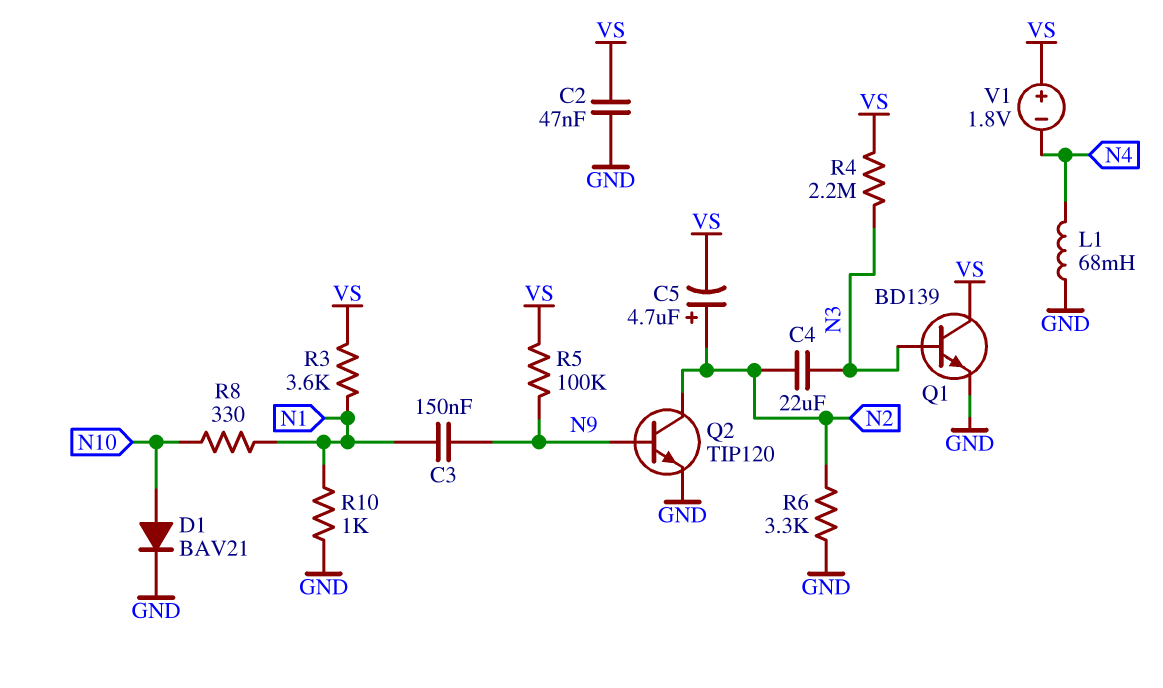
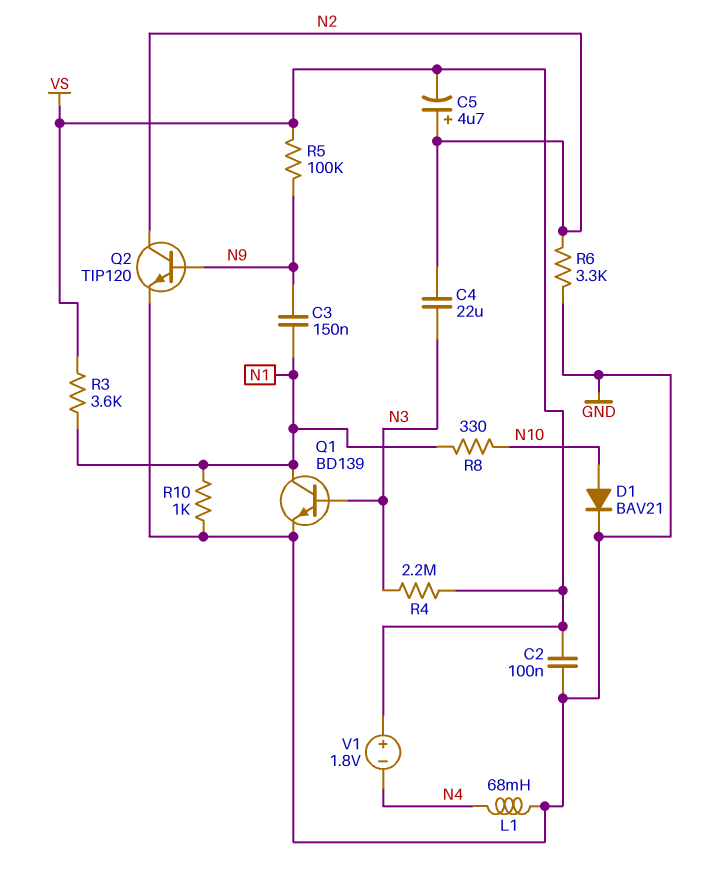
C2: 47nF (GND, VS) -> 100nF (GND, VS)
Q1: NPN BD139 (B N3, C VS, E GND) -> NPN BD139 (B N3, C N1, E GND)

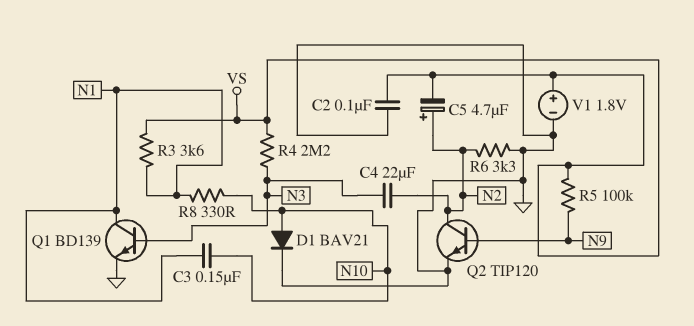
C3: 150nF (N1, N9) -> 150nF (N1, N10)
L1: 68mH (GND, N4) -> none
R10: 1k (GND, N1) -> none
V1: 1.8V (plus VS, minus N4) -> 1.8V (plus VS, minus GND)

